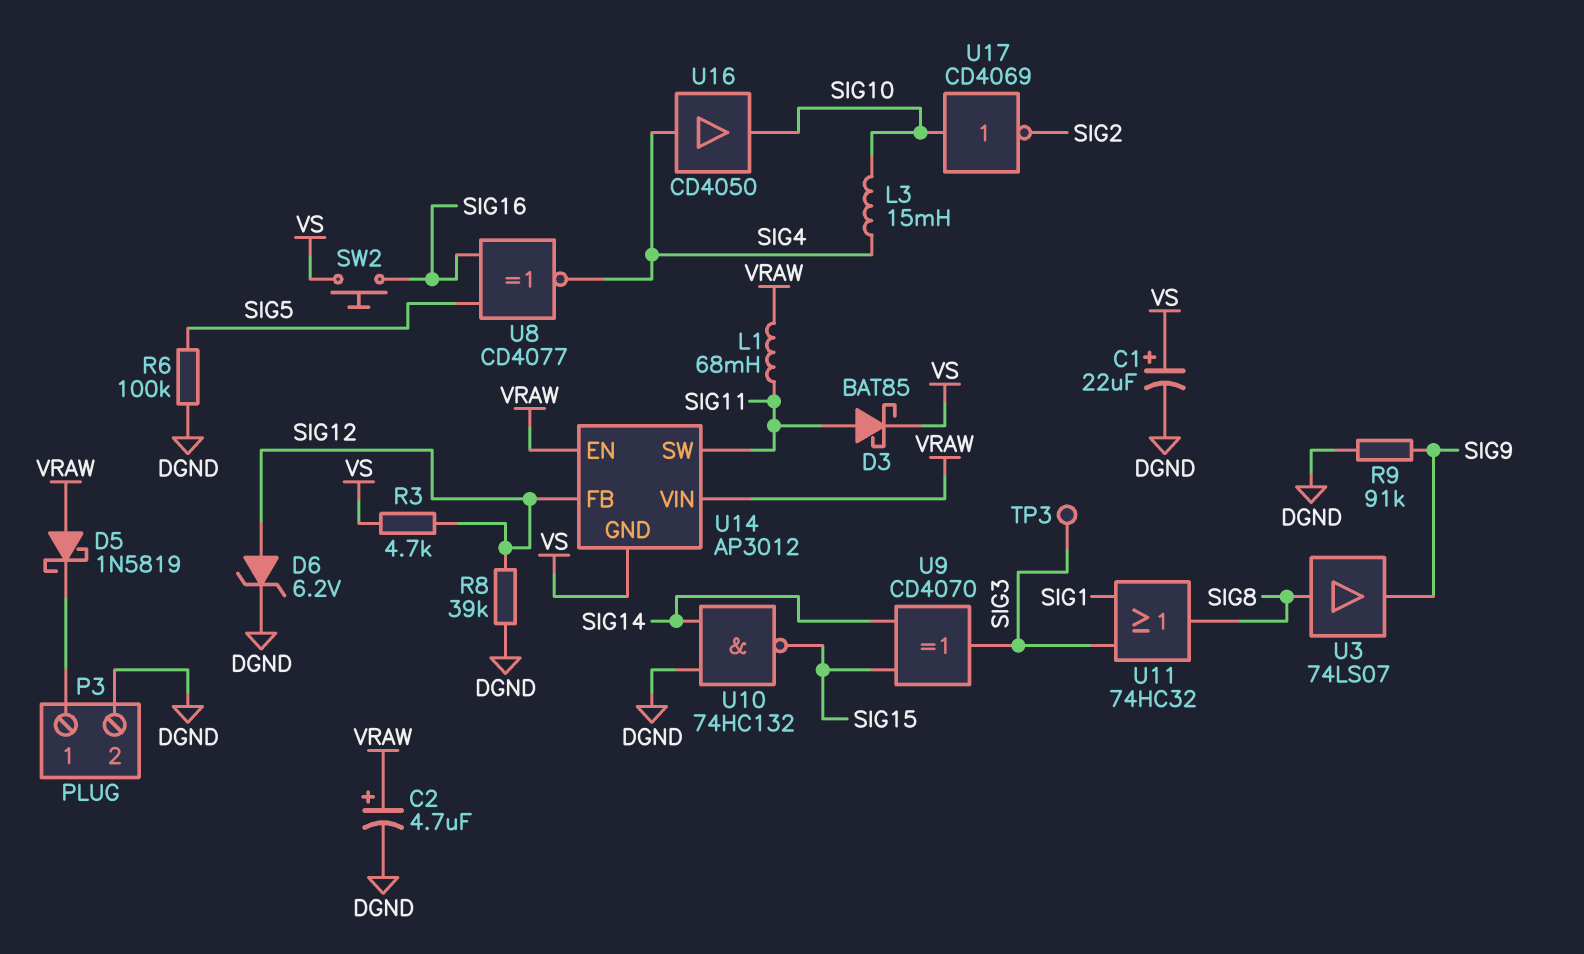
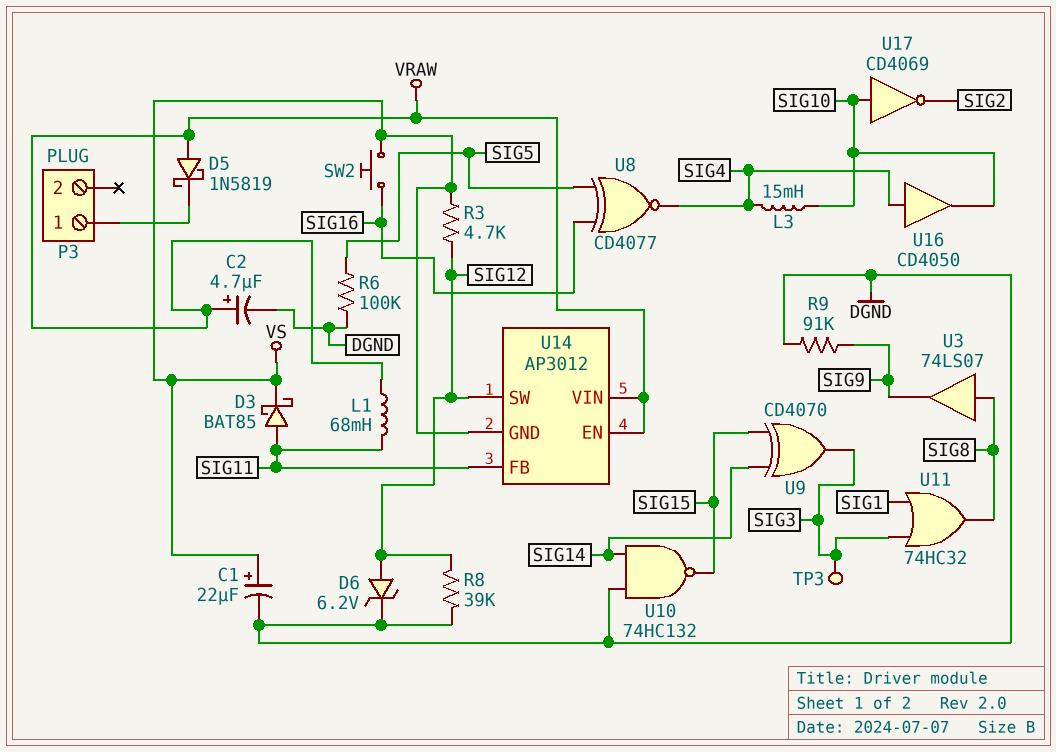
P3 pin 2: DGND -> none
U14 pin FB: SIG12 -> SIG11
U14 pin SW: SIG11 -> SIG12

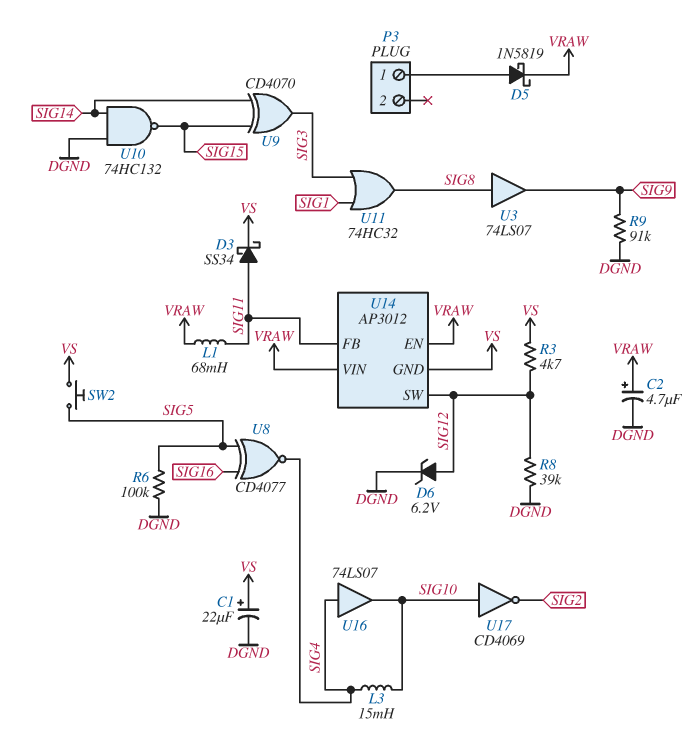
D3: schottky BAT85 (A SIG11, K VS) -> schottky SS34 (A SIG11, K VS)
D5: schottky 1N5819 (A VRAW, K P3/1) -> schottky 1N5819 (A P3/1, K VRAW)
SW2: button (SIG16, VS) -> button (SIG5, VS)
TP3: test point (SIG3) -> none
U16: buffer CD4050 (in SIG4, out SIG10) -> buffer 74LS07 (in SIG4, out SIG10)

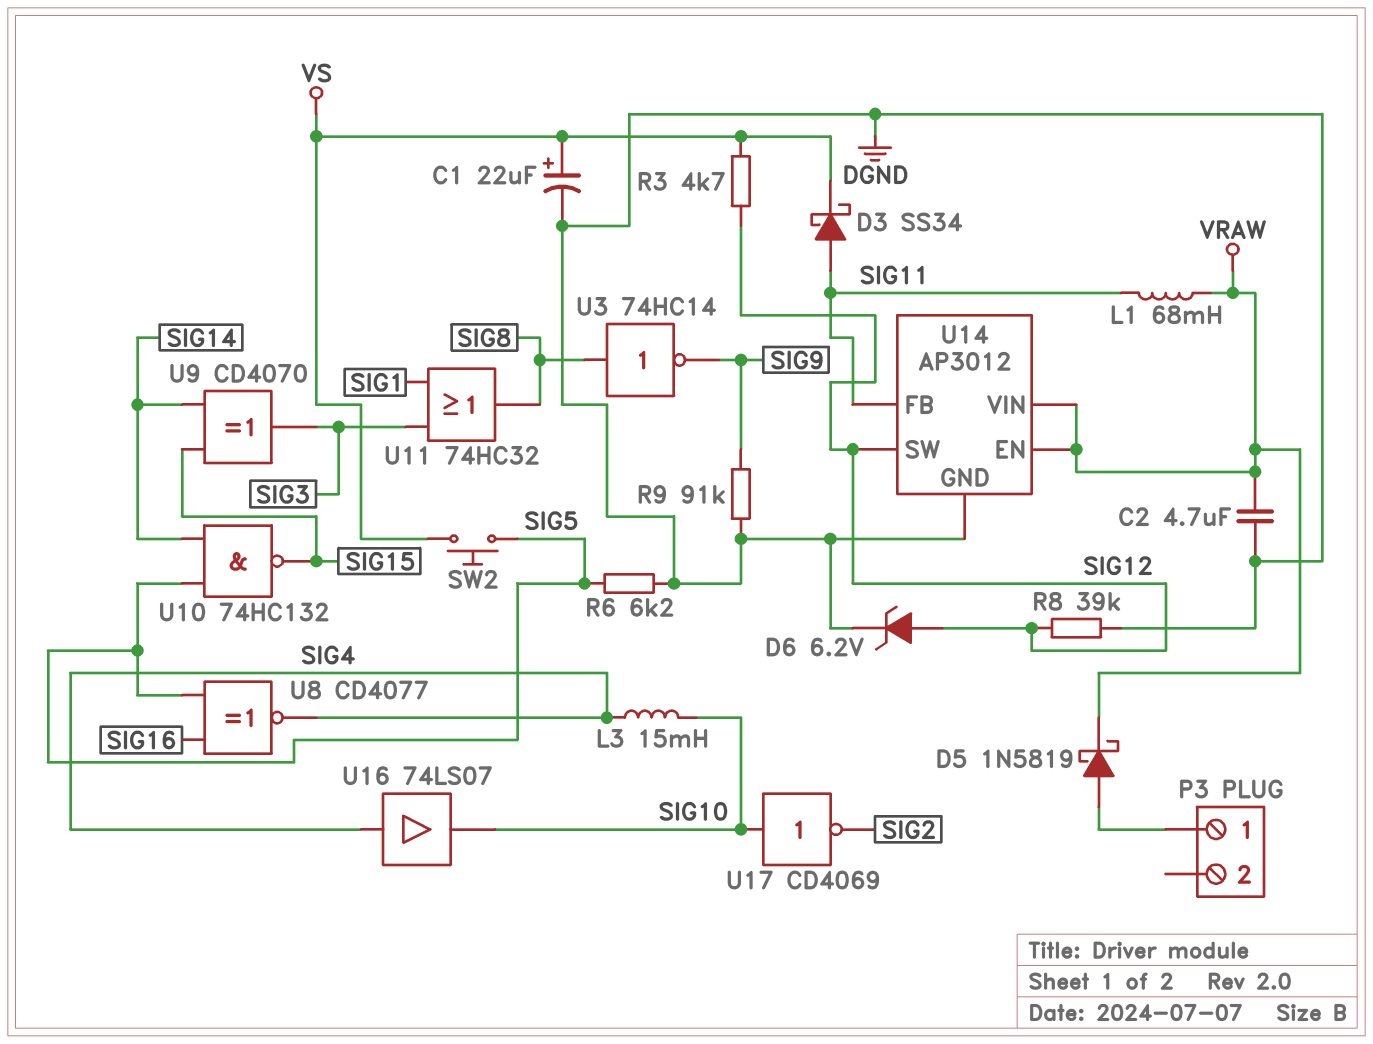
C2: 4.7uF (plus VRAW, minus DGND) -> 4.7uF (DGND, VRAW)
R6: 100k (DGND, SIG5) -> 6.2k (DGND, SIG5)
U3: buffer 74LS07 (in SIG8, out SIG9) -> NOT 74HC14 (in SIG8, out SIG9)
U10: NAND 74HC132 (in DGND, in SIG14, out SIG15) -> NAND 74HC132 (in SIG5, in SIG14, out SIG15)
U14 pin GND: VS -> DGND

